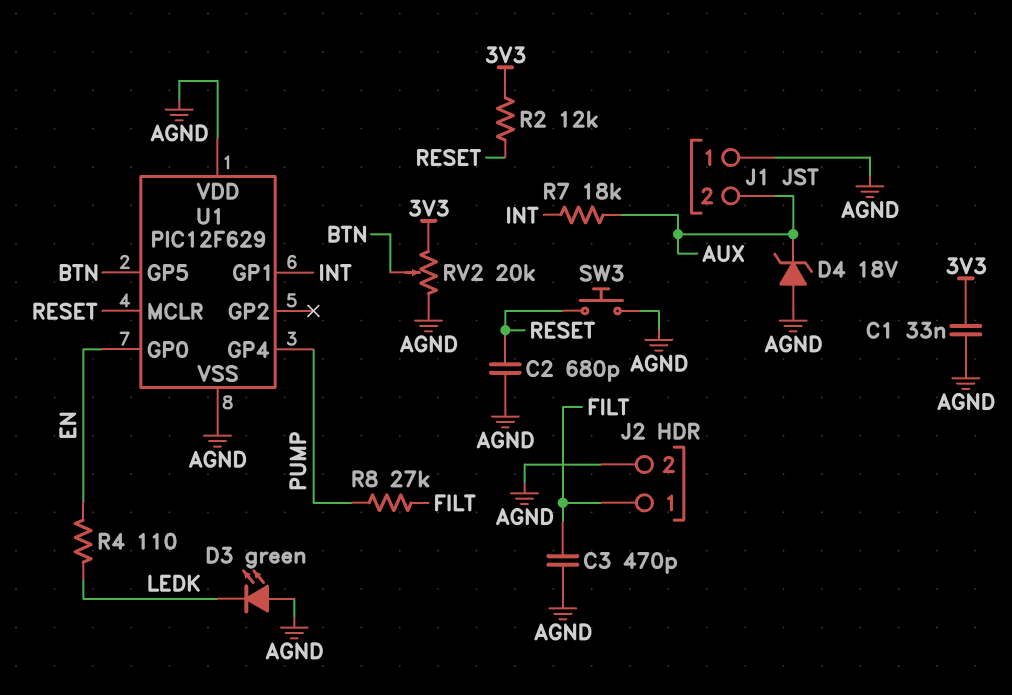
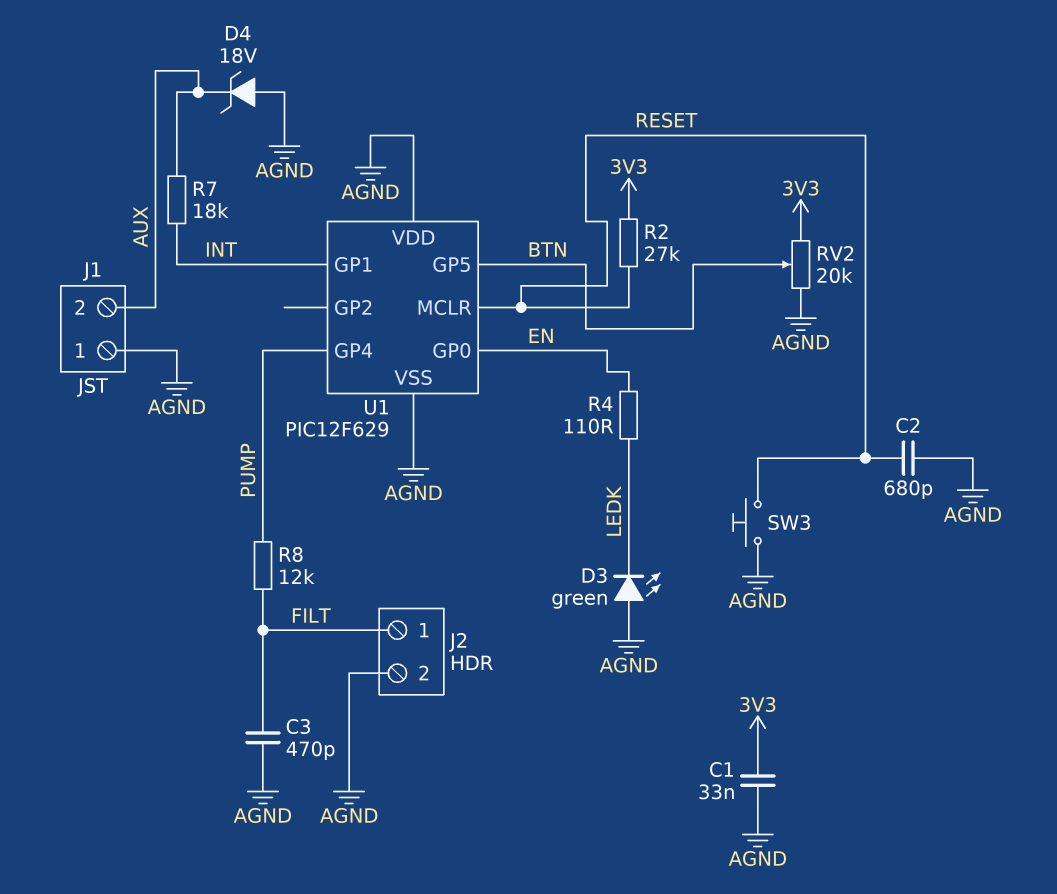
R2: 12k (3V3, RESET) -> 27k (3V3, RESET)
R8: 27k (FILT, PUMP) -> 12k (FILT, PUMP)

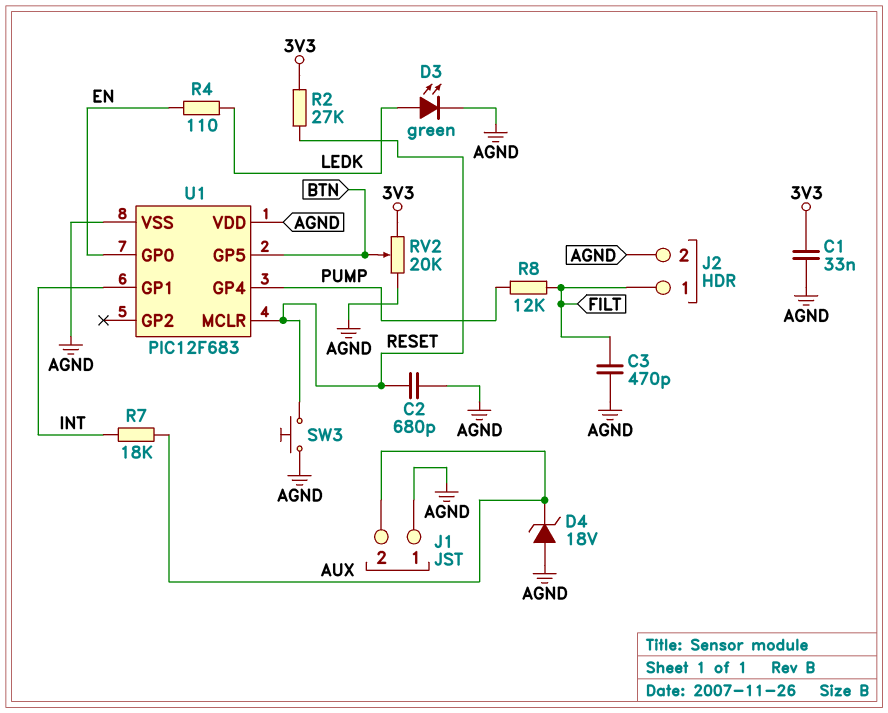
D3: LED green (A AGND, K LEDK) -> LED green (A LEDK, K AGND)
U1: PIC12F629 -> PIC12F683

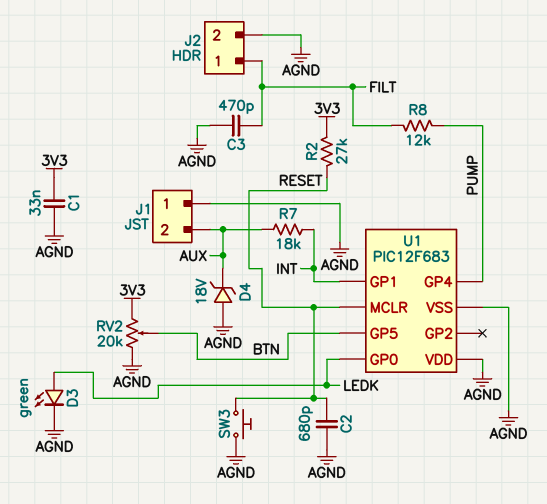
R4: 110 (EN, LEDK) -> none
U1 pin GP0: EN -> LEDK

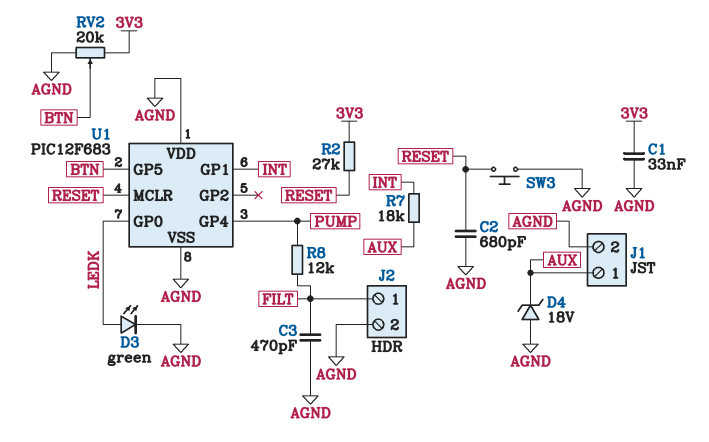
J1 pin 1: AGND -> AUX
J1 pin 2: AUX -> AGND

